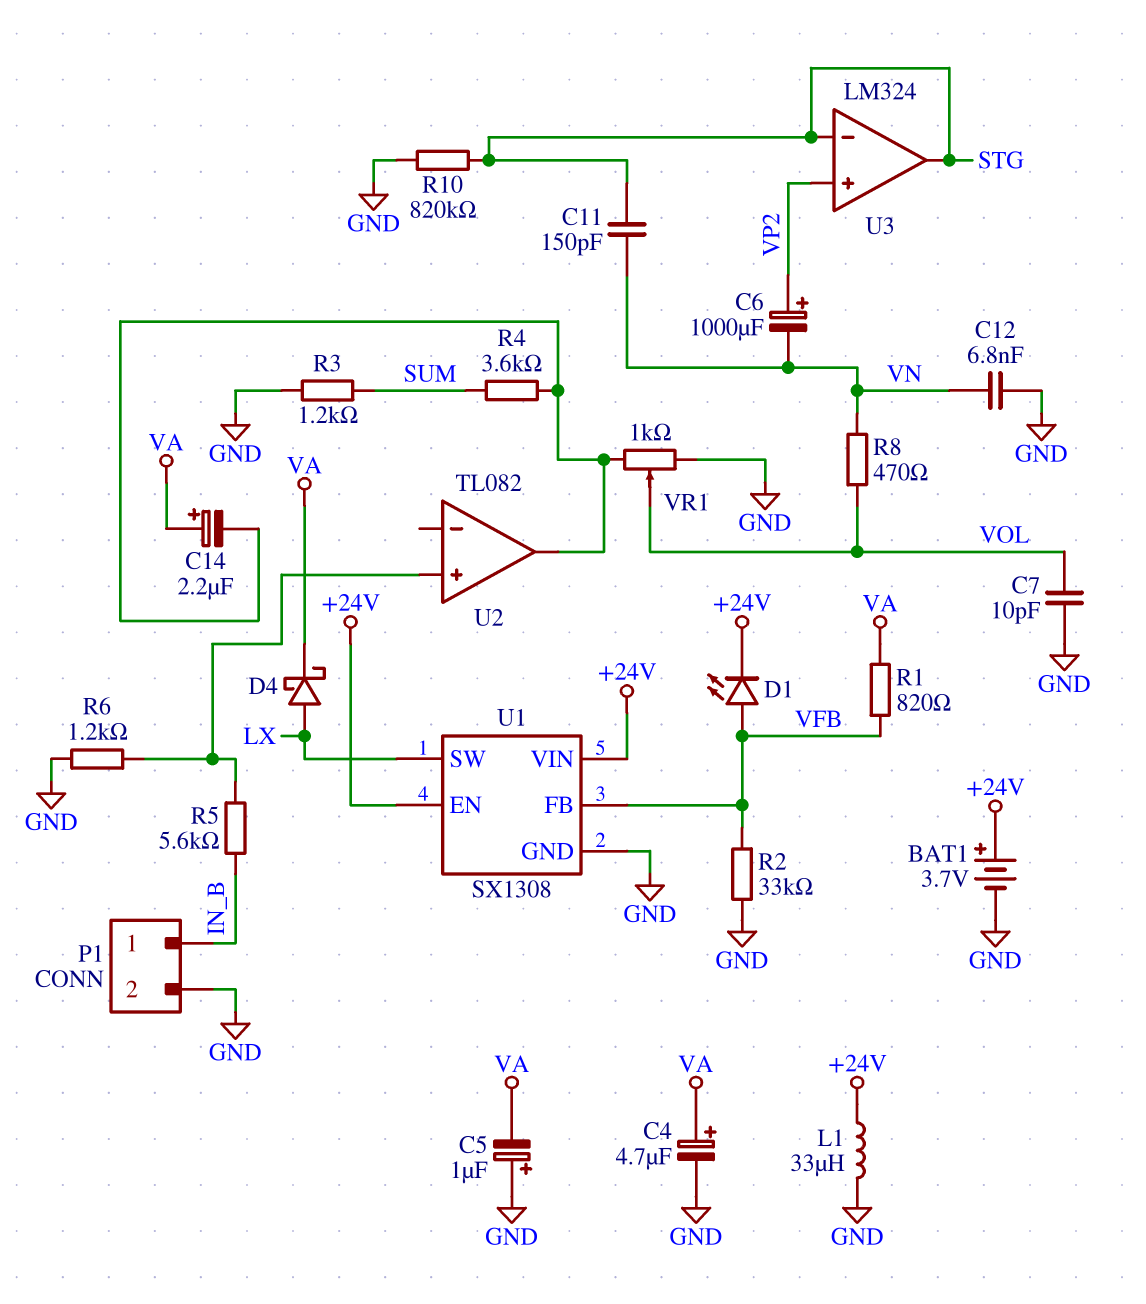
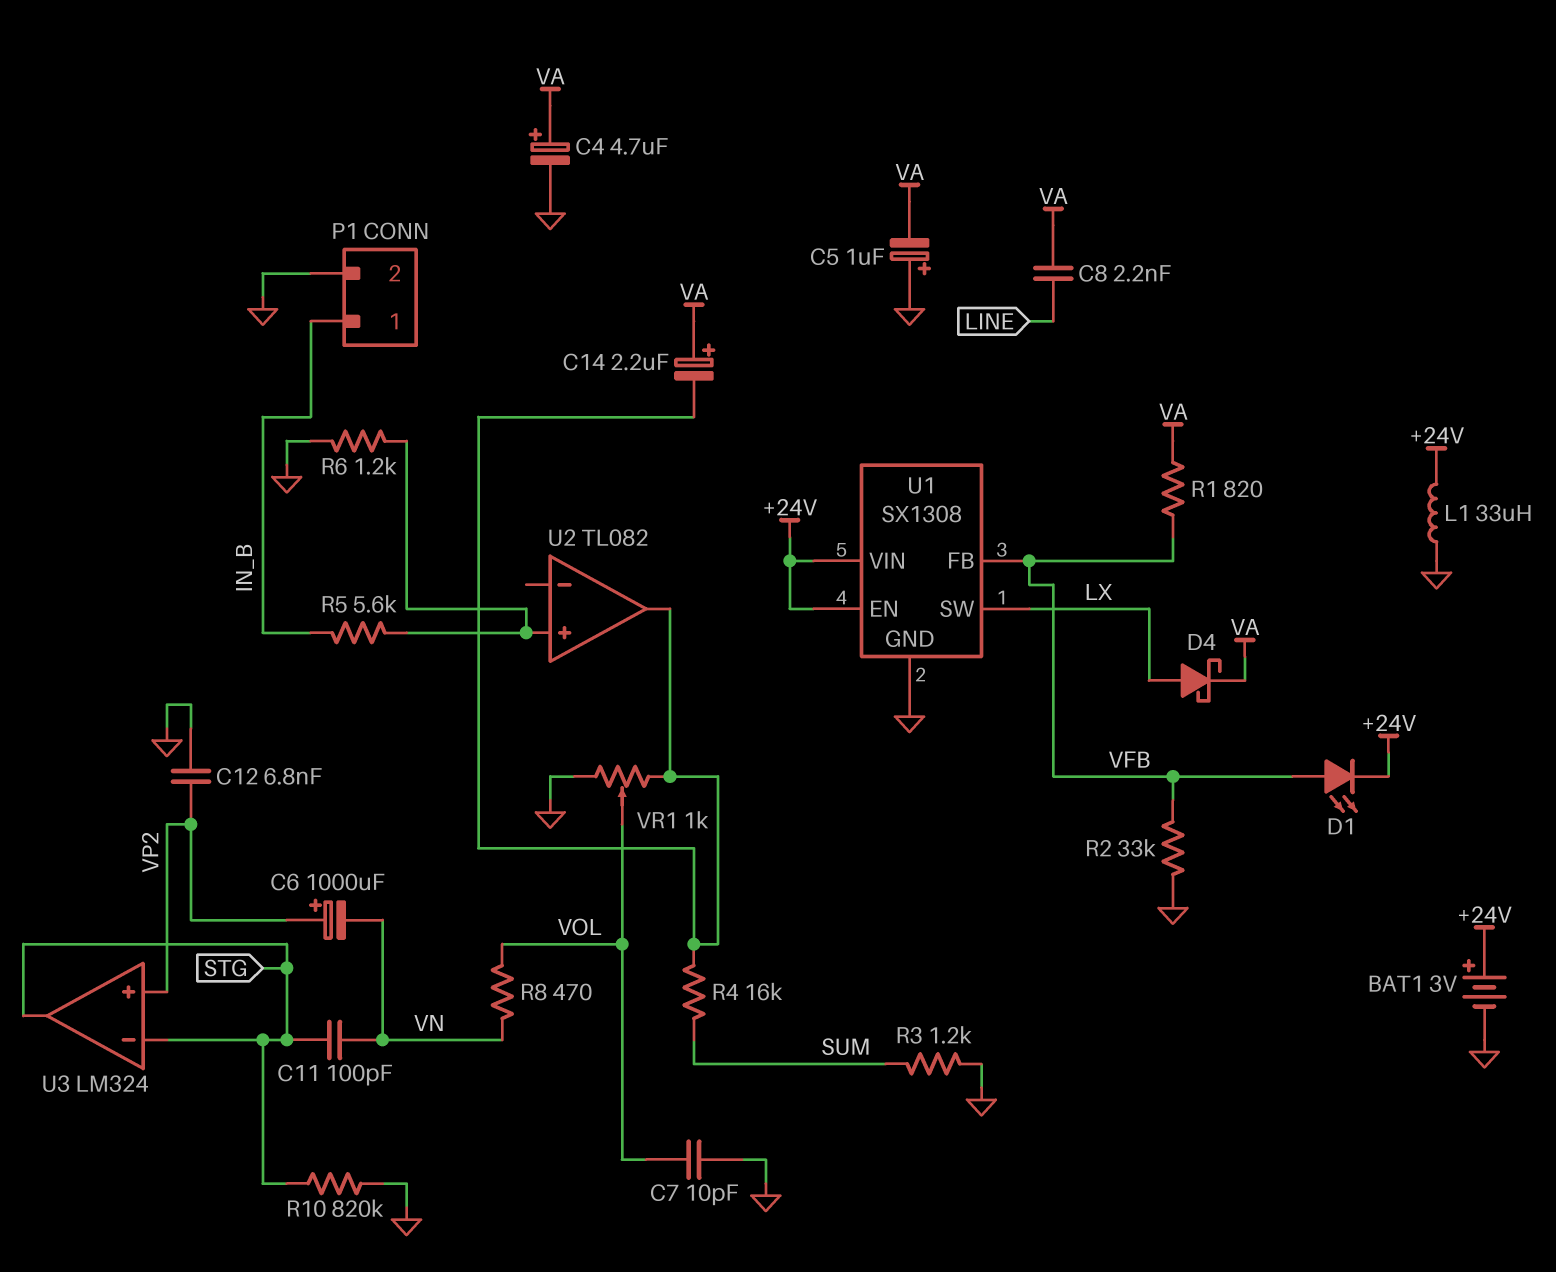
BAT1: 3.7V (plus +24V, minus GND) -> 3V (plus +24V, minus GND)
C8: none -> 2.2nF (LINE, VA)
C11: 150pF (STG, VN) -> 100pF (STG, VN)
C12: 6.8nF (GND, VN) -> 6.8nF (GND, VP2)
R4: 3.6k (SUM, U2/out) -> 16k (SUM, U2/out)

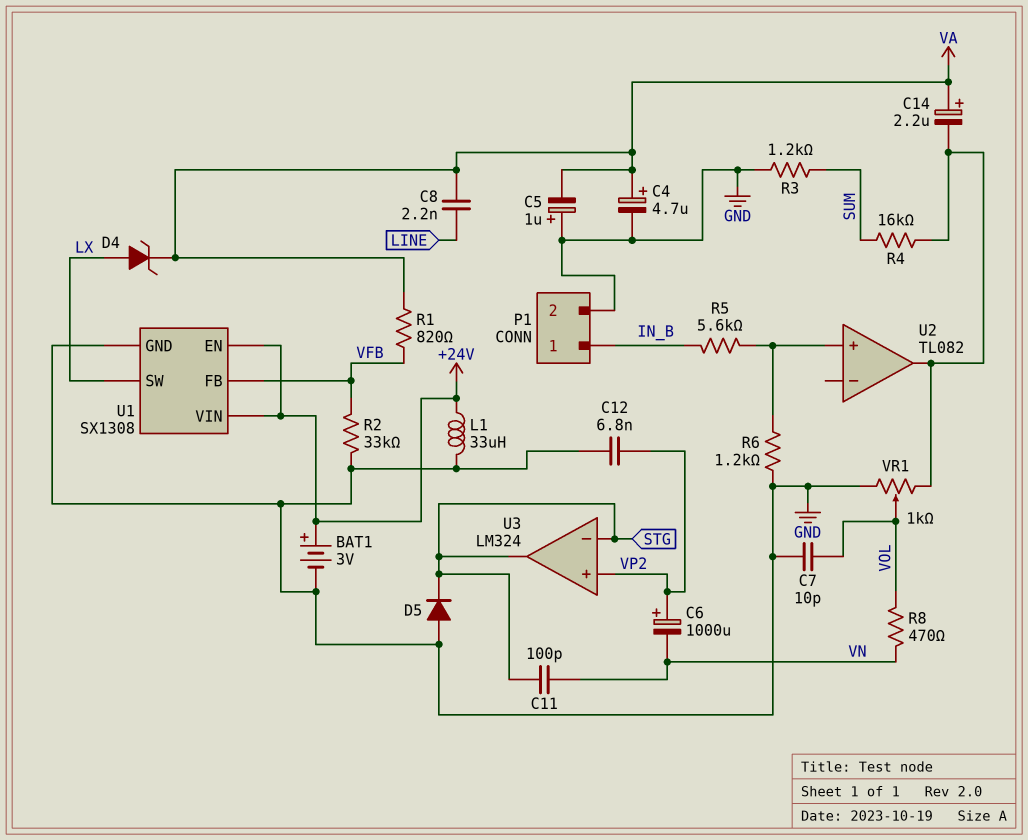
D1: LED (A VFB, K +24V) -> none
D4: schottky (A LX, K VA) -> zener (A LX, K VA)
D5: none -> diode (A GND, K STG)
R10: 820k (GND, STG) -> none

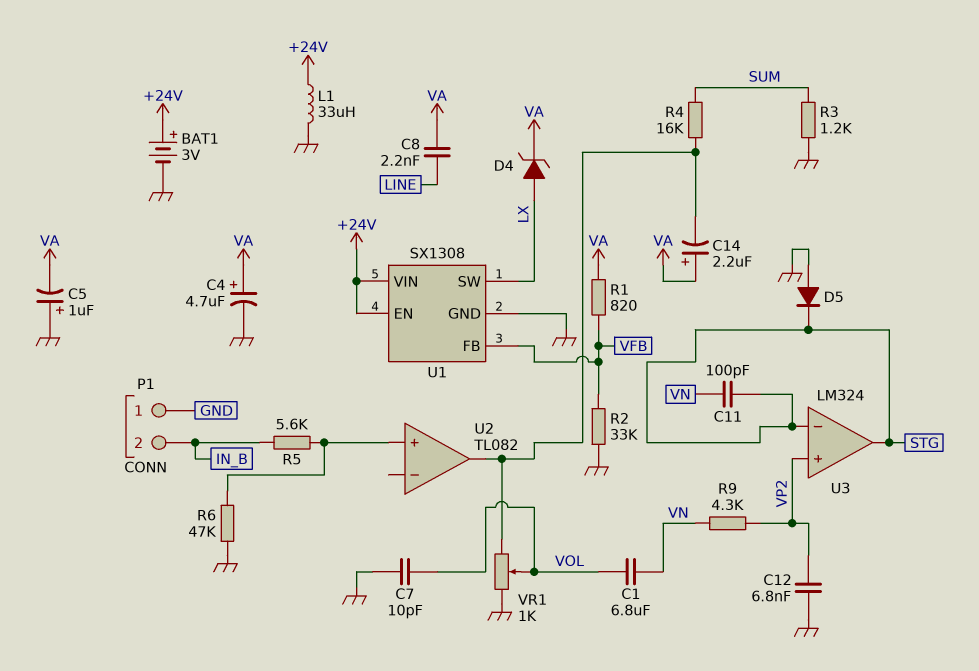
C1: none -> 6.8uF (VN, VOL)
C6: 1000uF (plus VP2, minus VN) -> none
P1 pin 1: IN_B -> GND
P1 pin 2: GND -> IN_B
R6: 1.2k (GND, U2/in+) -> 47k (GND, U2/in+)
R8: 470 (VN, VOL) -> none
R9: none -> 4.3k (VN, VP2)

